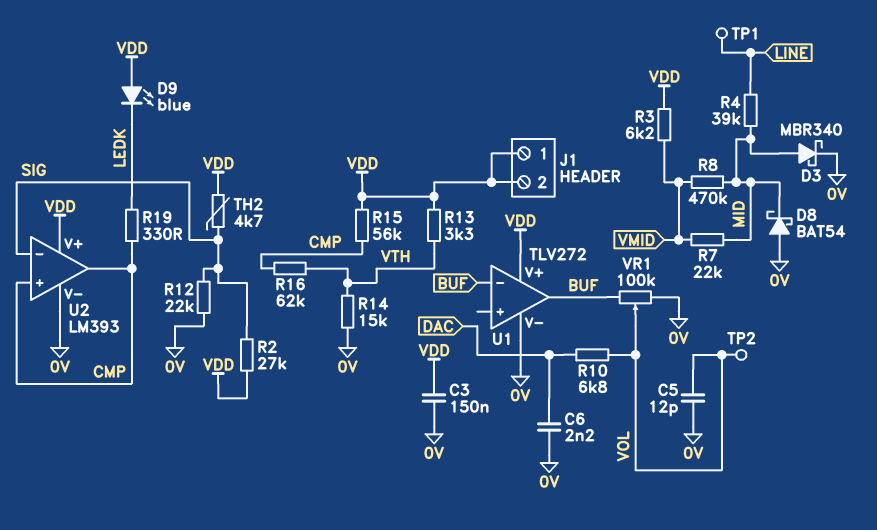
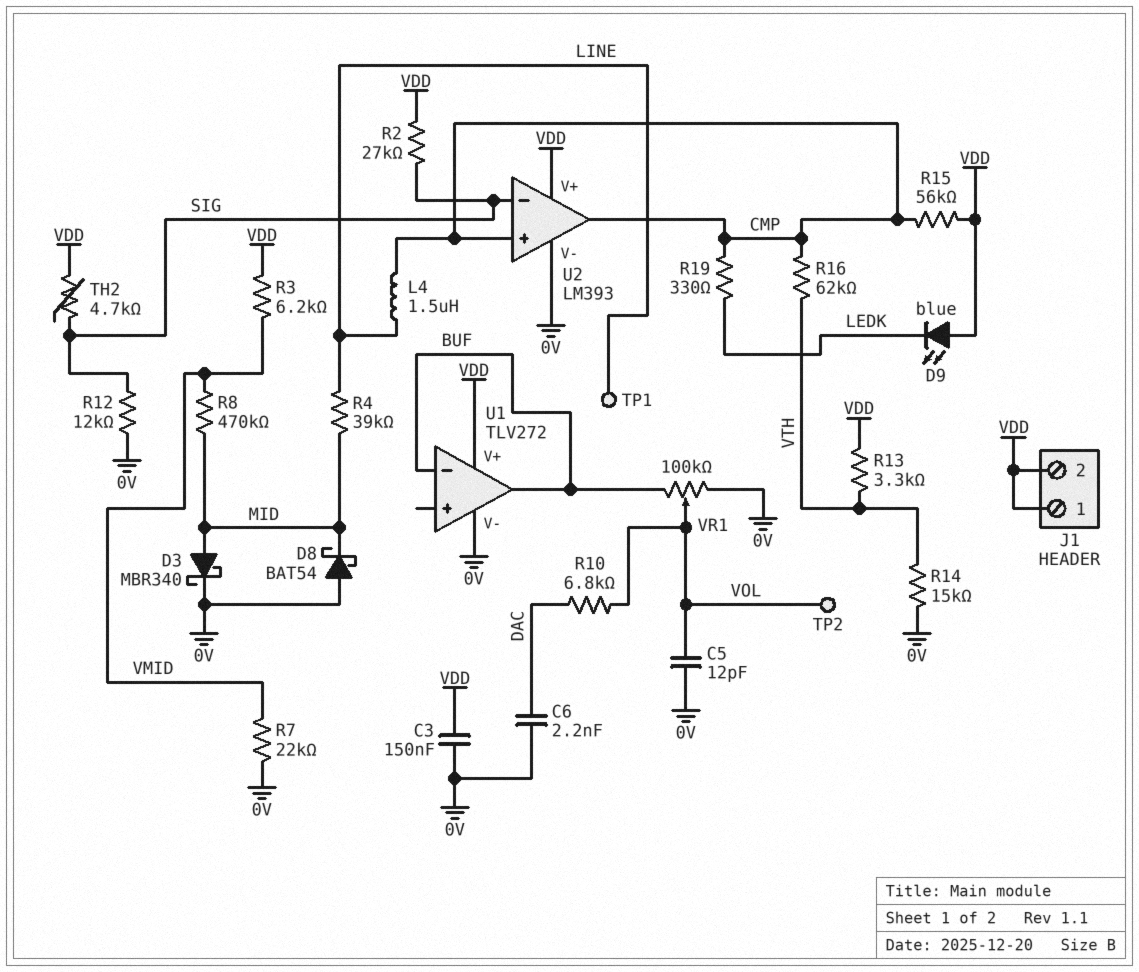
L4: none -> 1.5uH (CMP, LINE)
R7: 22k (MID, VMID) -> 22k (0V, VMID)
R12: 22k (0V, SIG) -> 12k (0V, SIG)

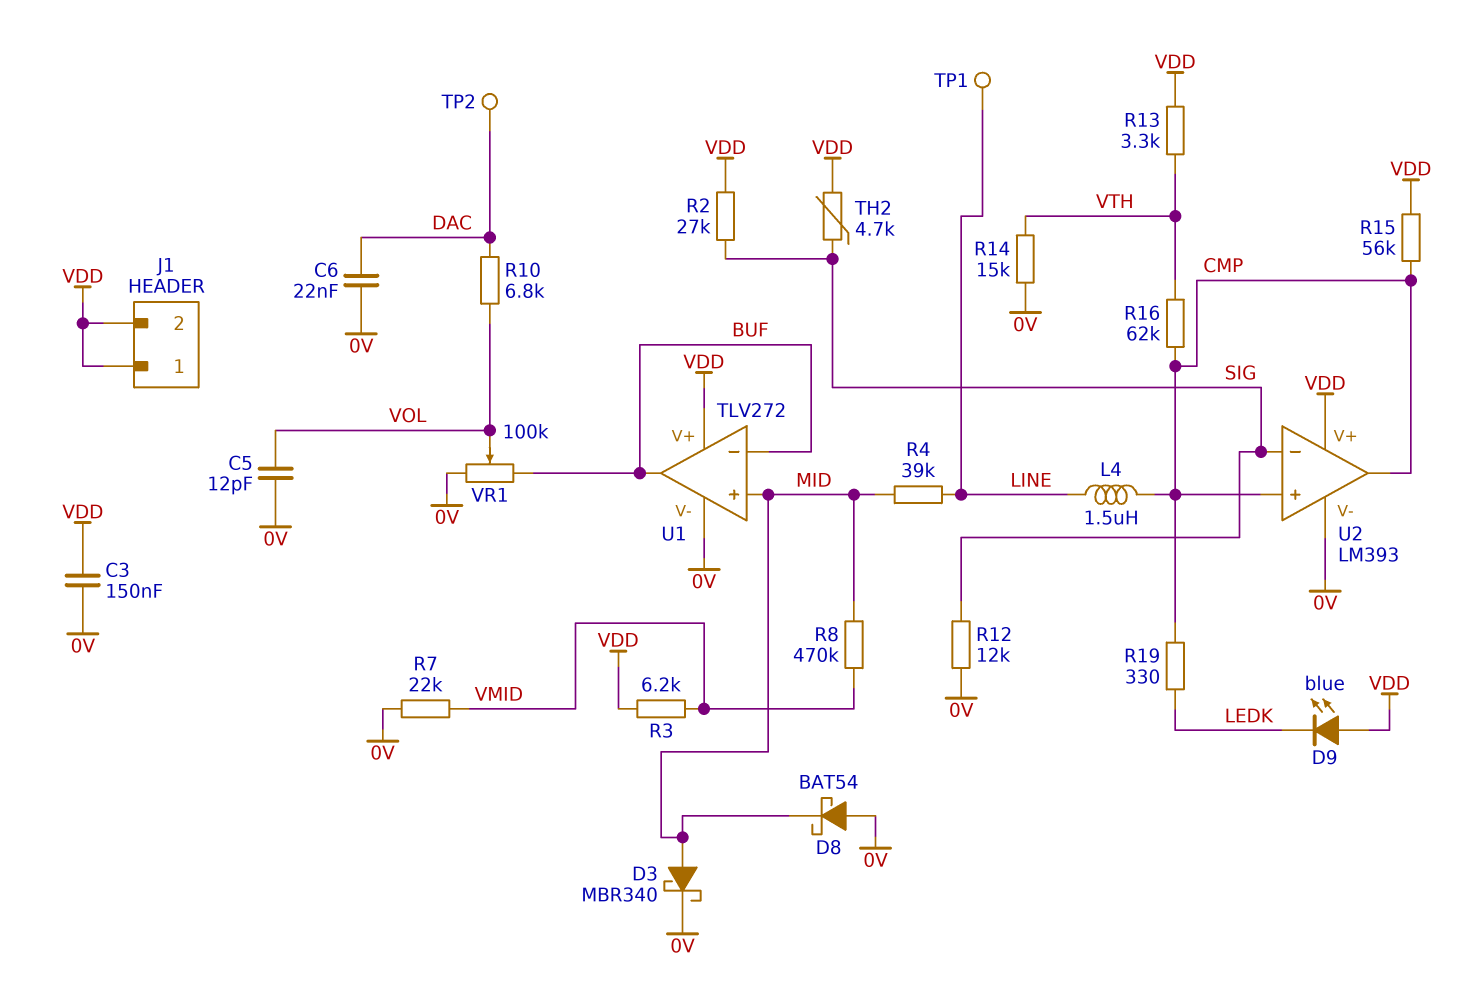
C6: 2.2nF (0V, DAC) -> 22nF (0V, DAC)
TP2: test point (VOL) -> test point (DAC)
U1 pin in+: none -> MID

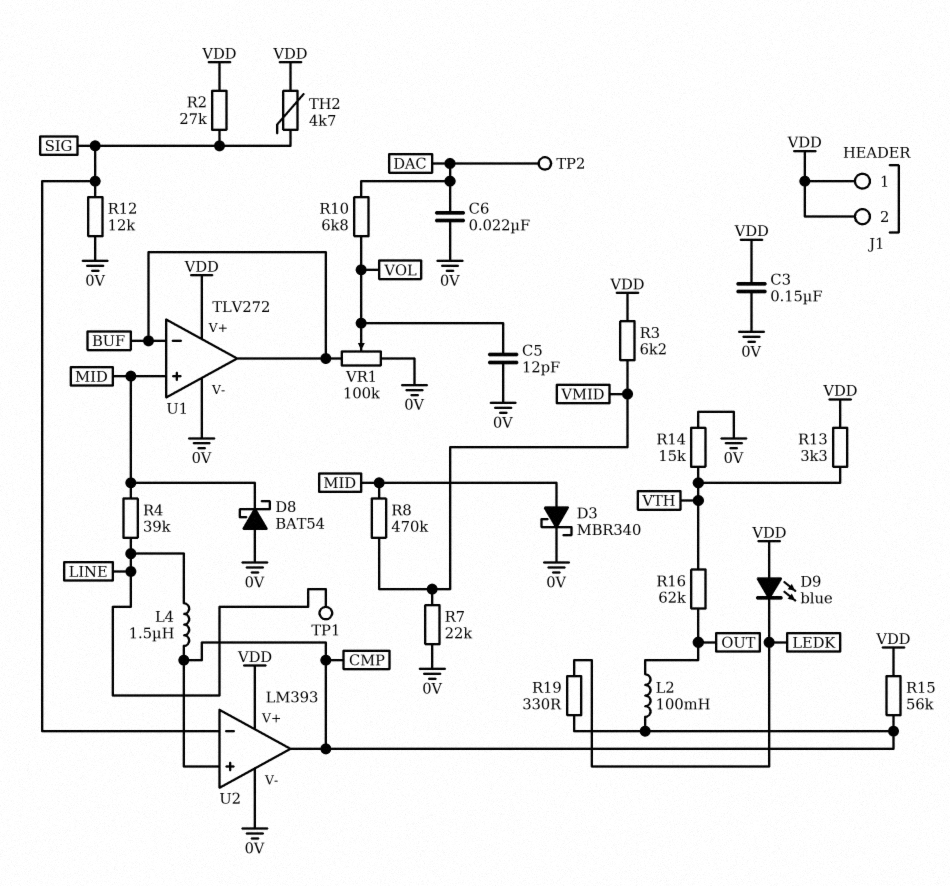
L2: none -> 100mH (CMP, OUT)
R16: 62k (CMP, VTH) -> 62k (OUT, VTH)

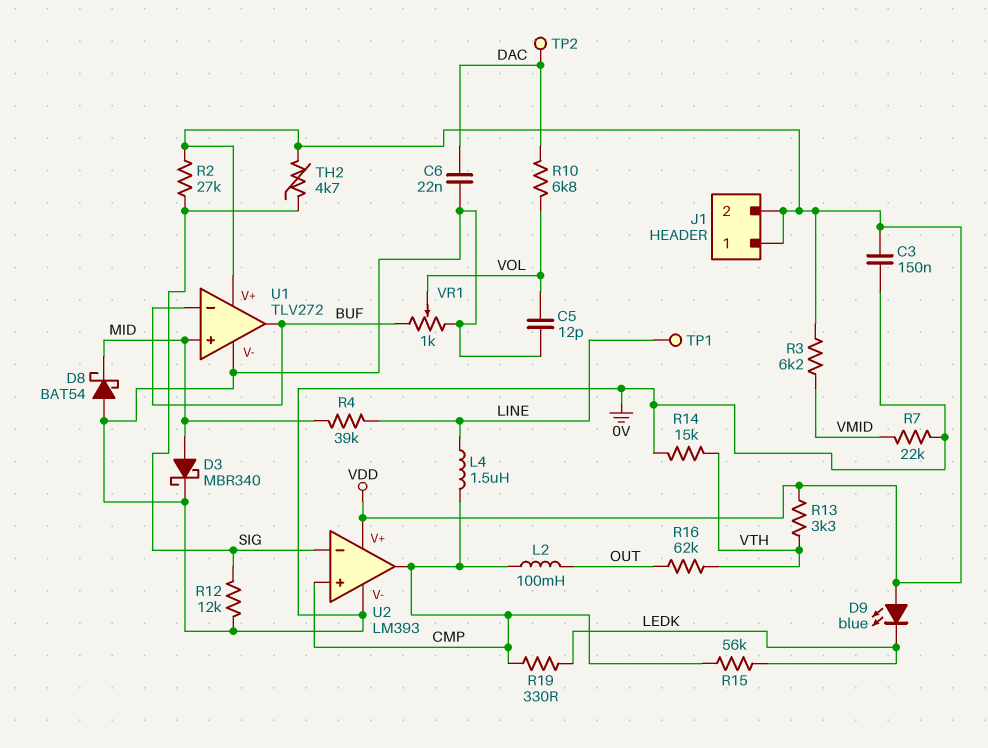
R8: 470k (MID, VMID) -> none
R15: 56k (CMP, VDD) -> 56k (CMP, LEDK)
VR1: 100k (0V, BUF, wiper VOL) -> 1k (0V, BUF, wiper VOL)

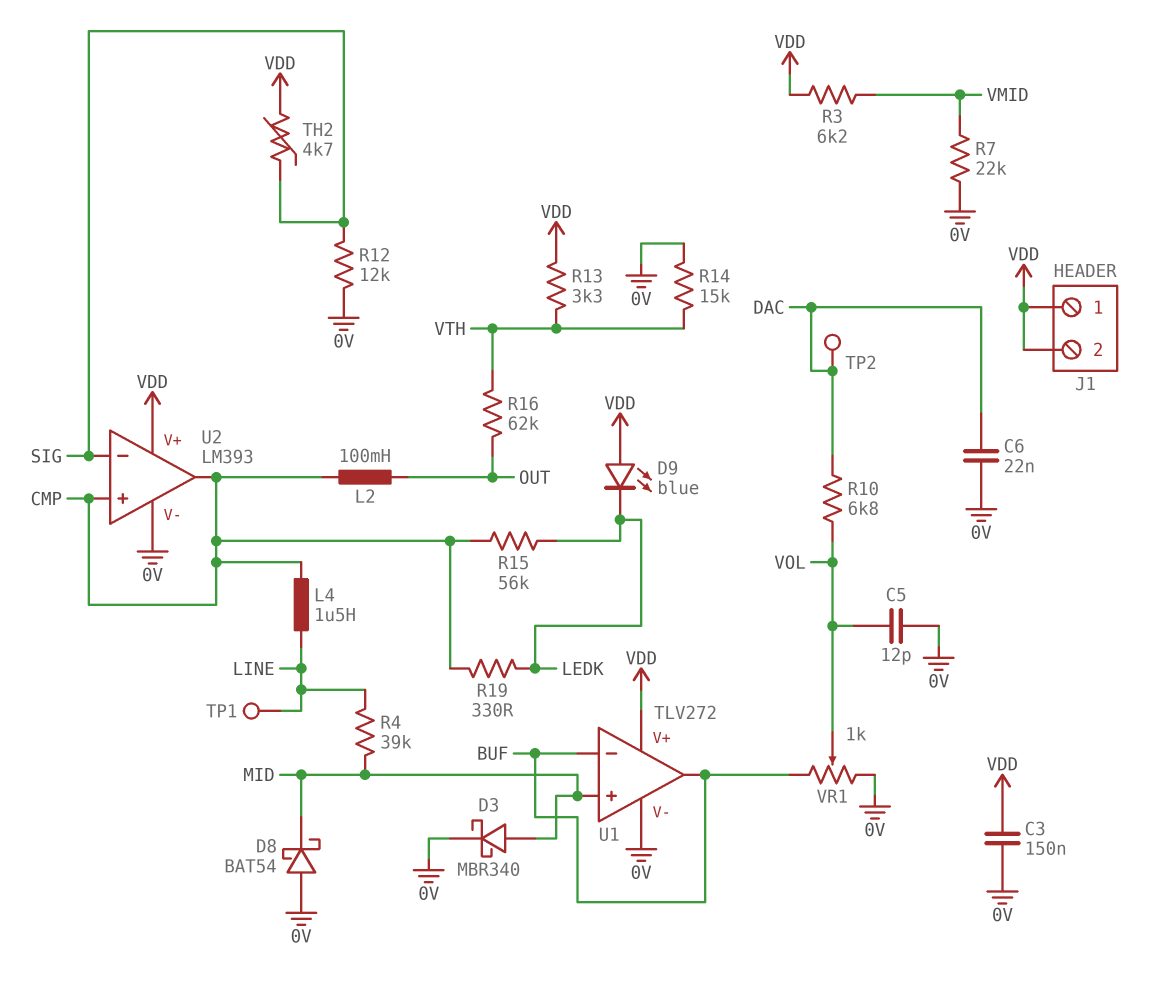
R2: 27k (SIG, VDD) -> none

